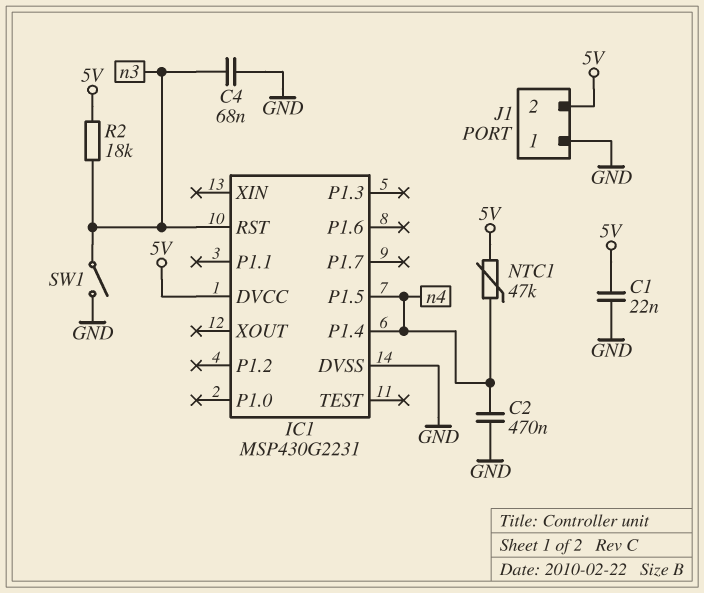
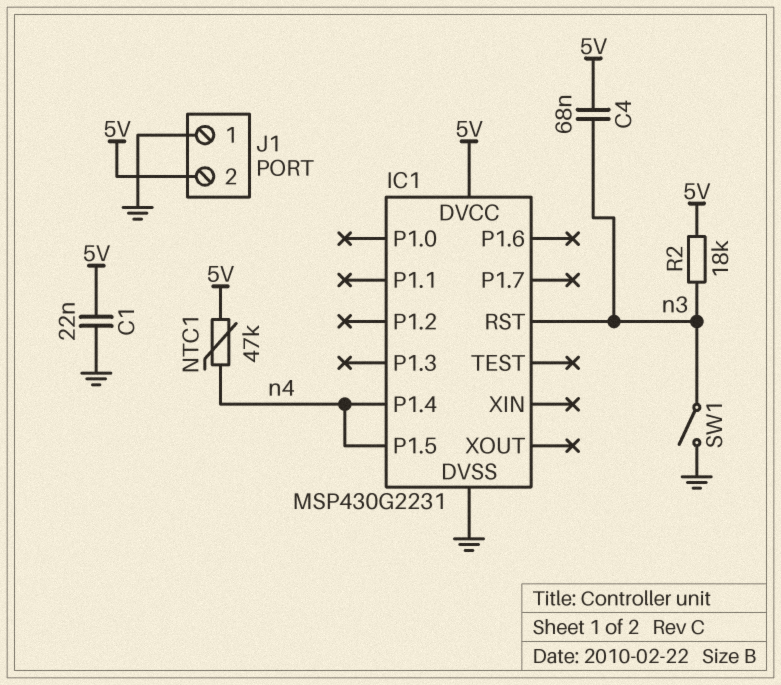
C2: 470nF (GND, n4) -> none
C4: 68nF (GND, n3) -> 68nF (5V, n3)

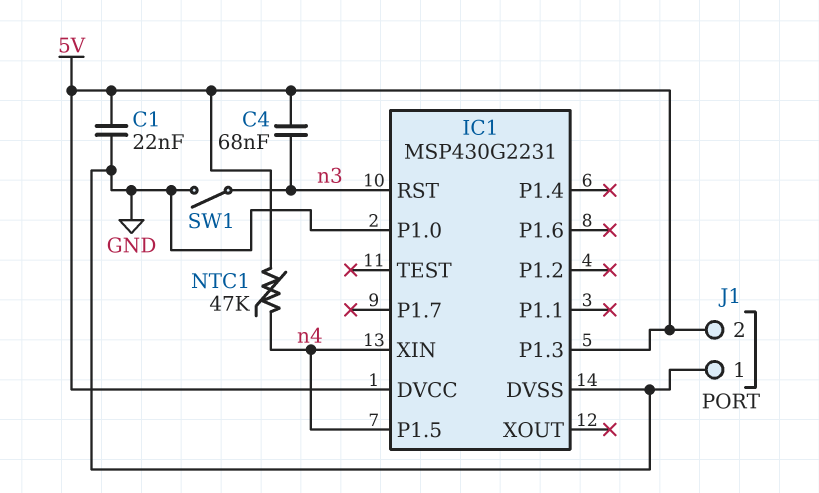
IC1 pin P1.0: none -> GND
IC1 pin P1.3: none -> 5V
IC1 pin P1.4: n4 -> none
IC1 pin XIN: none -> n4
R2: 18k (5V, n3) -> none

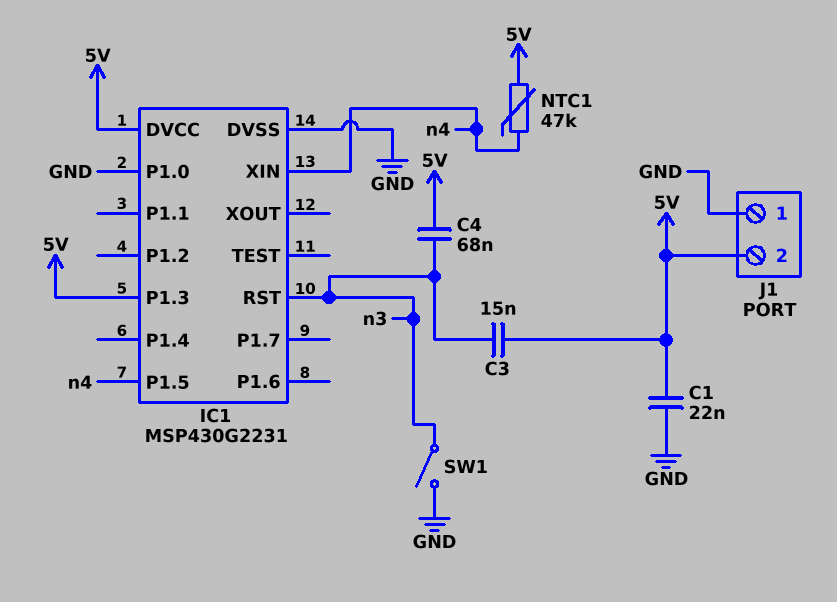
C3: none -> 15nF (5V, n3)

